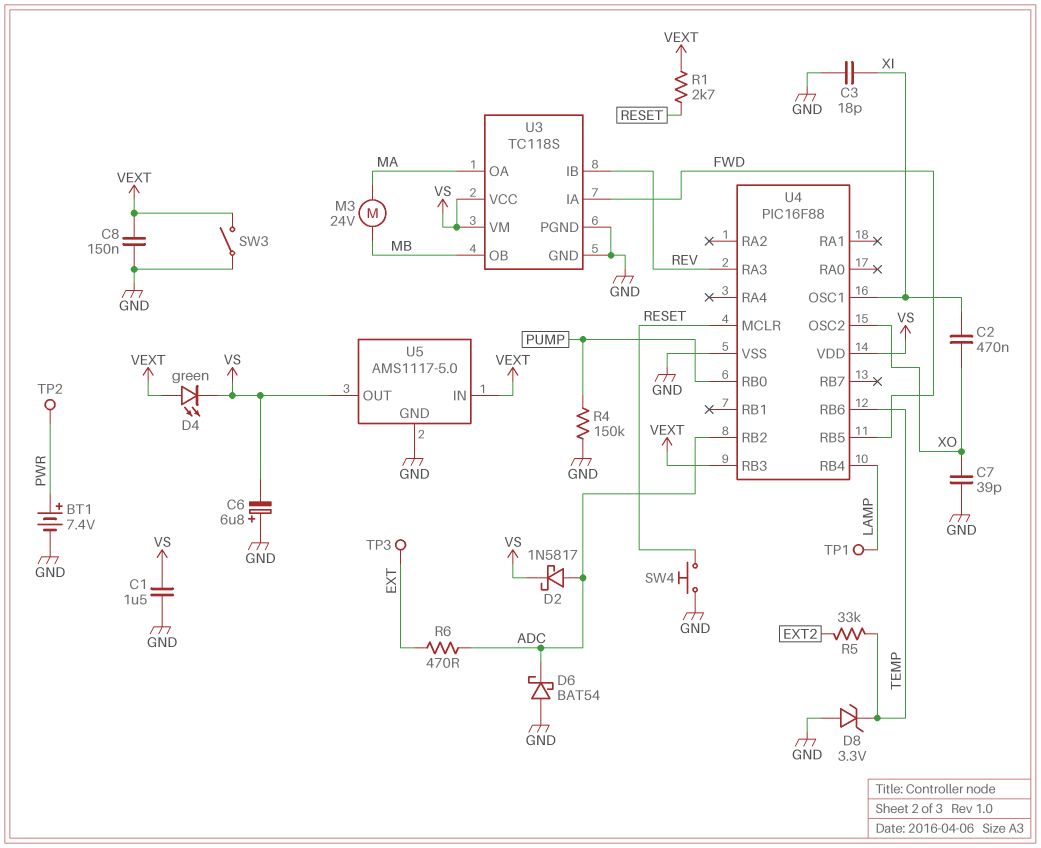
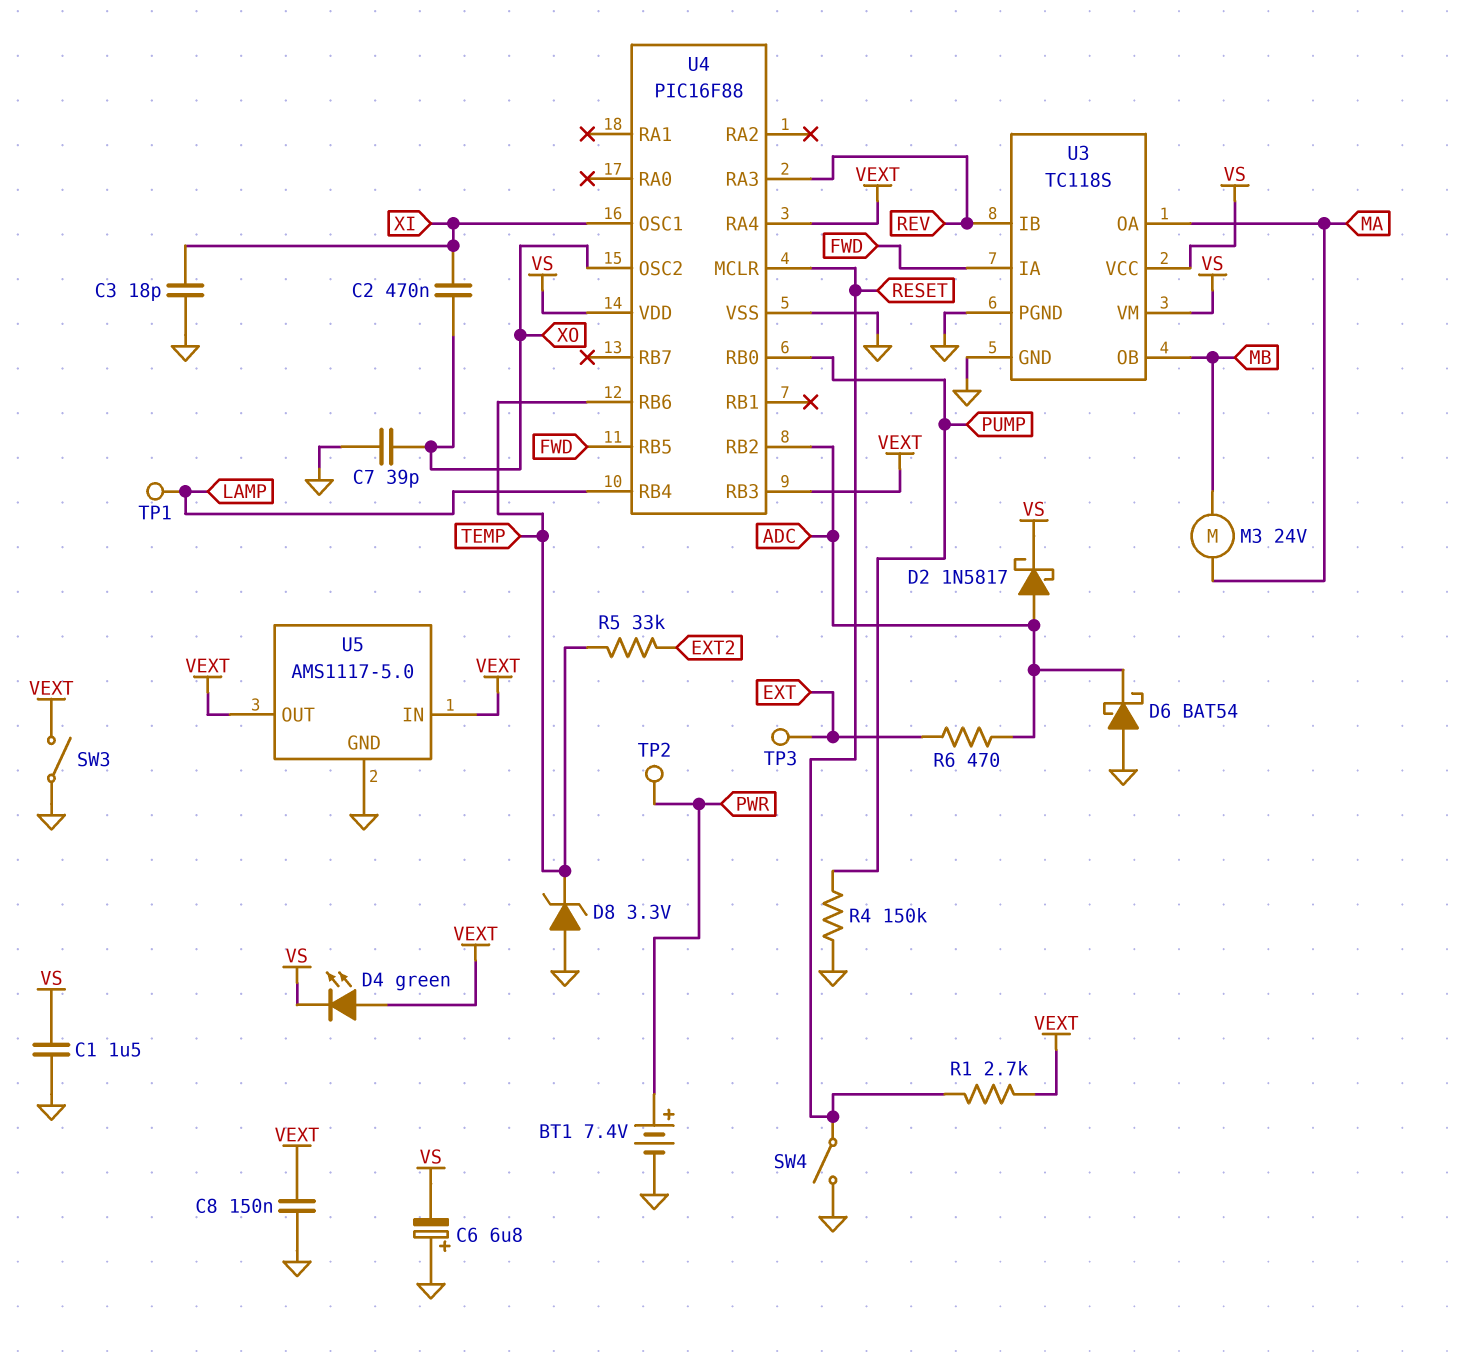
SW4: button (GND, RESET) -> switch (GND, RESET)
U4 pin RA4: none -> VEXT
U5 pin OUT: VS -> VEXT

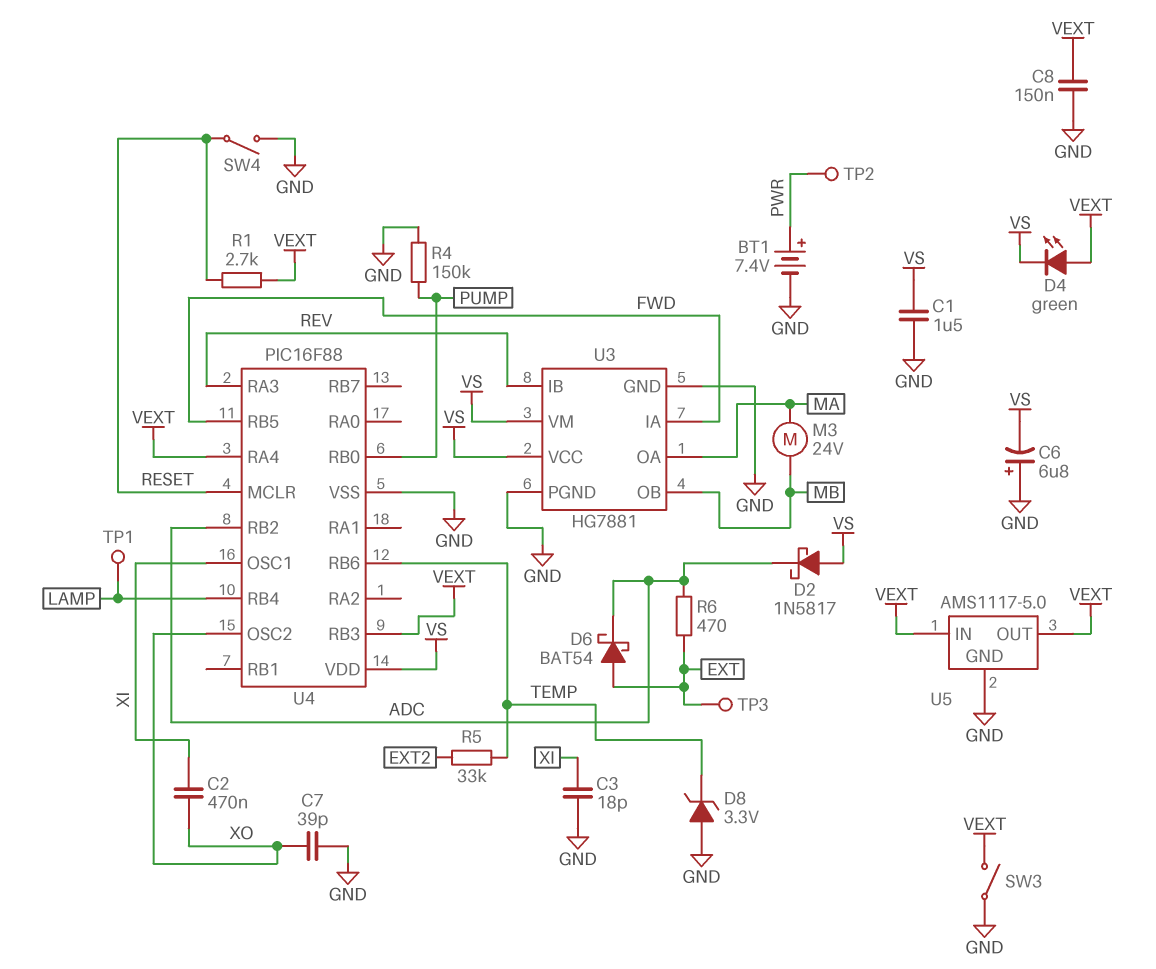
D2: schottky 1N5817 (A ADC, K VS) -> schottky 1N5817 (A VS, K ADC)
D6: schottky BAT54 (A GND, K ADC) -> schottky BAT54 (A EXT, K ADC)
U3: TC118S -> HG7881

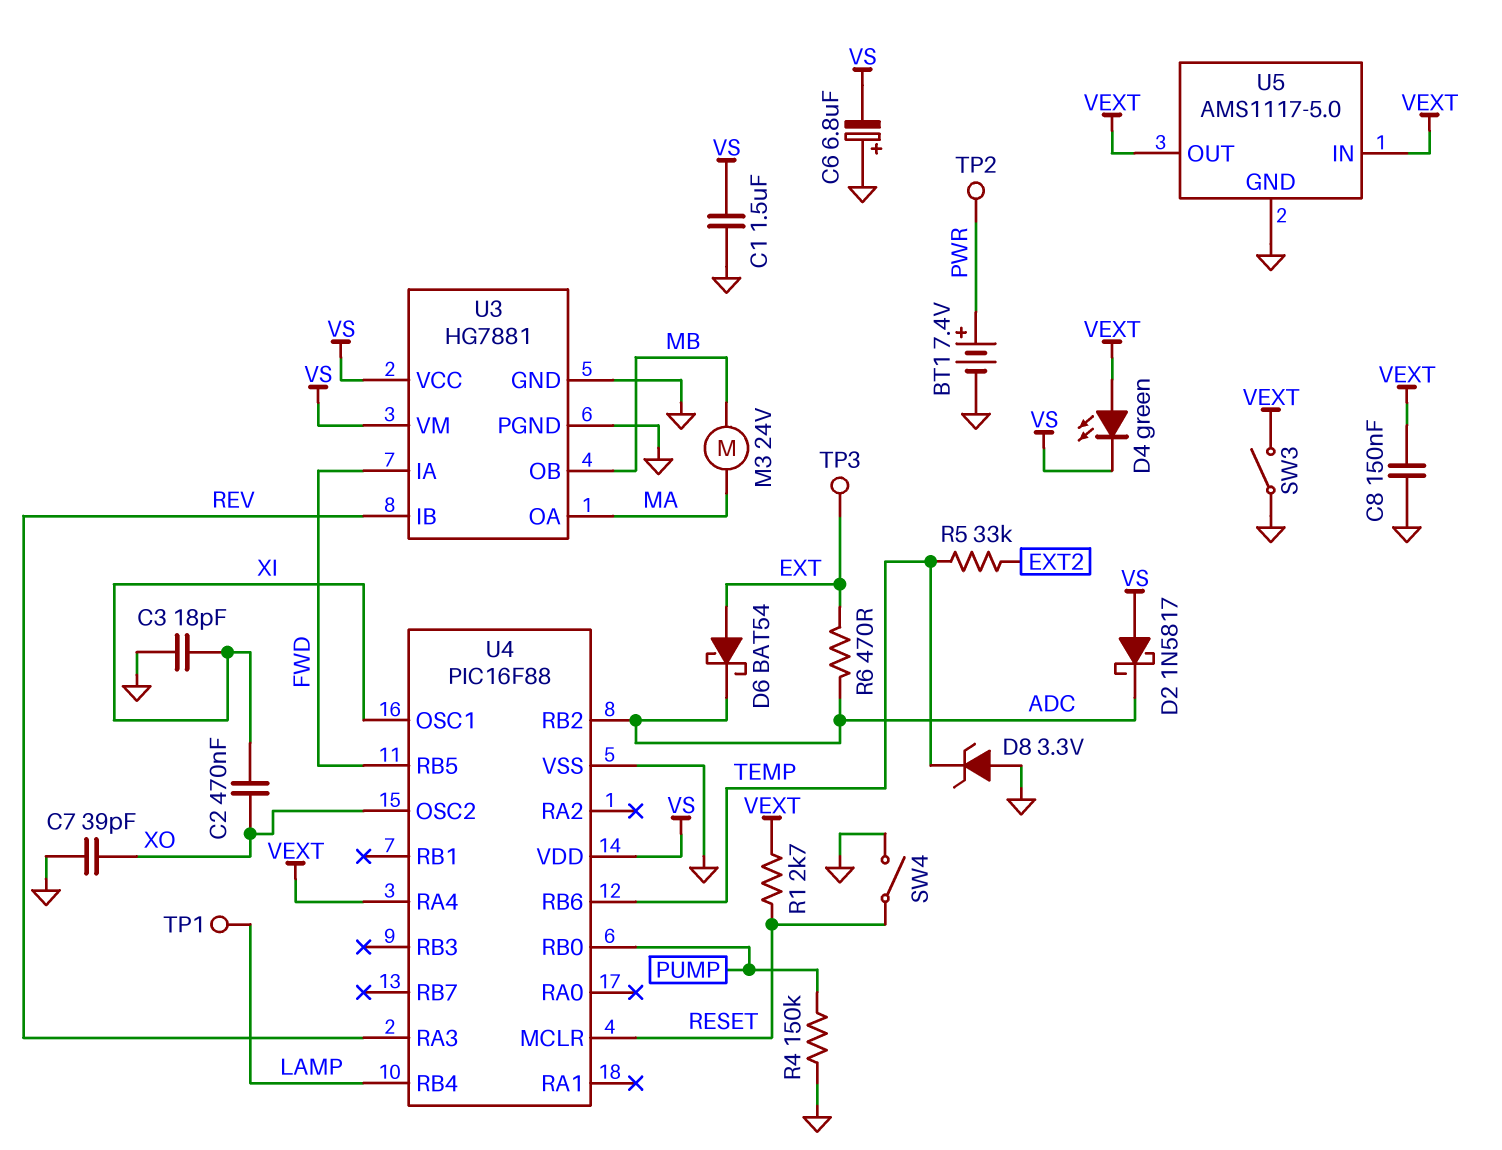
U4 pin RB3: VEXT -> none

